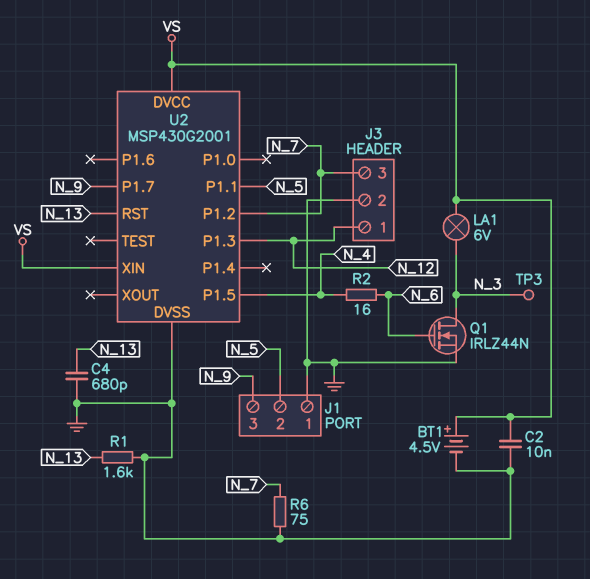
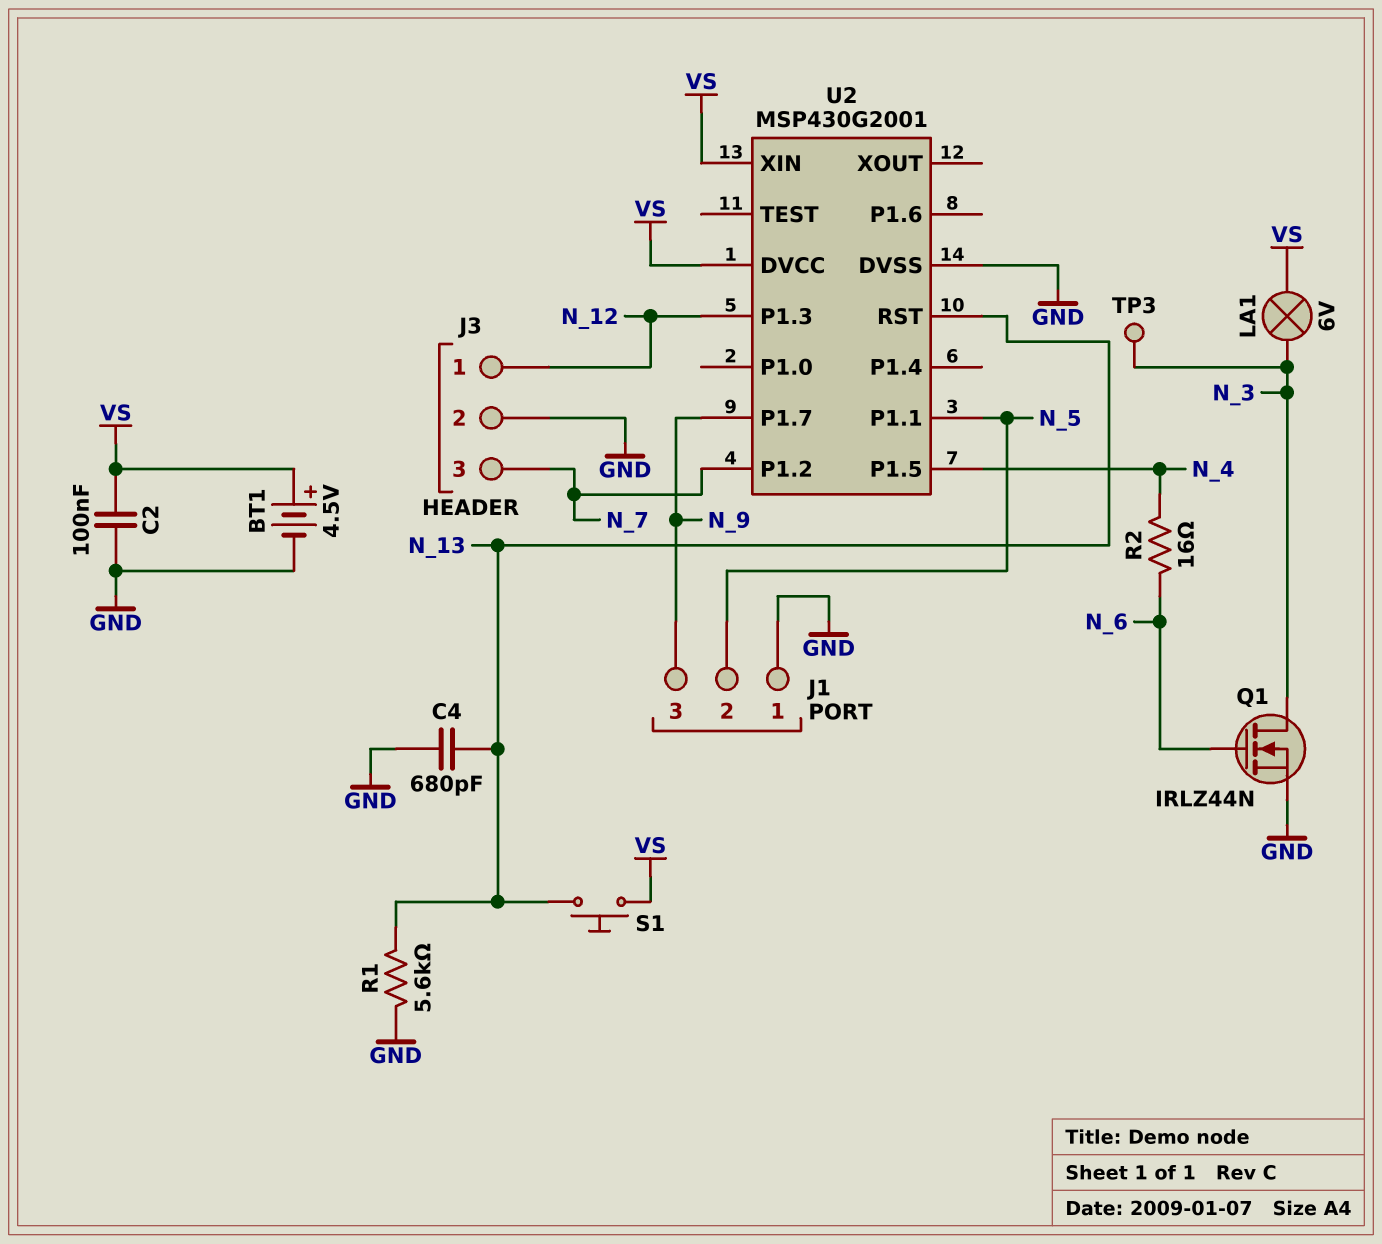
C2: 10nF (GND, VS) -> 100nF (GND, VS)
R1: 1.6k (GND, N_13) -> 5.6k (GND, N_13)
R6: 75 (GND, N_7) -> none
S1: none -> button (N_13, VS)

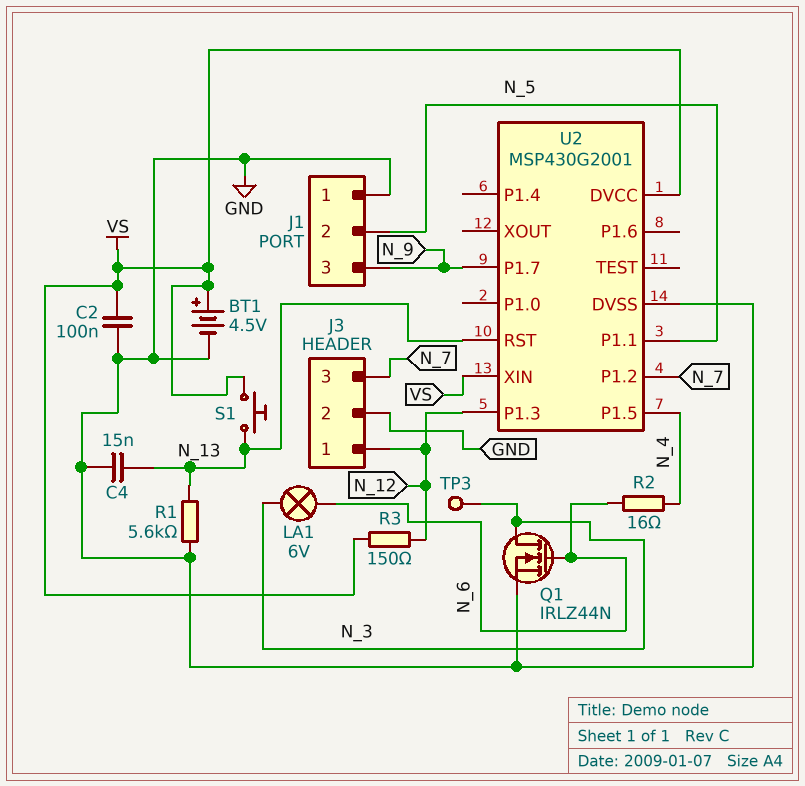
C4: 680pF (GND, N_13) -> 15nF (GND, N_13)
LA1: lamp 6V (N_3, VS) -> lamp 6V (N_3, N_6)
R3: none -> 150 (N_12, VS)

